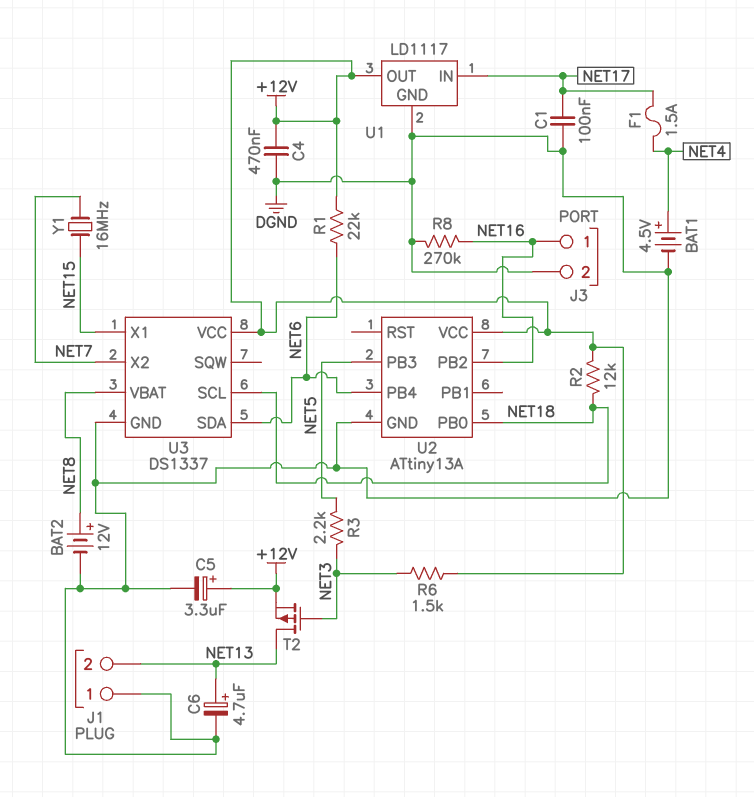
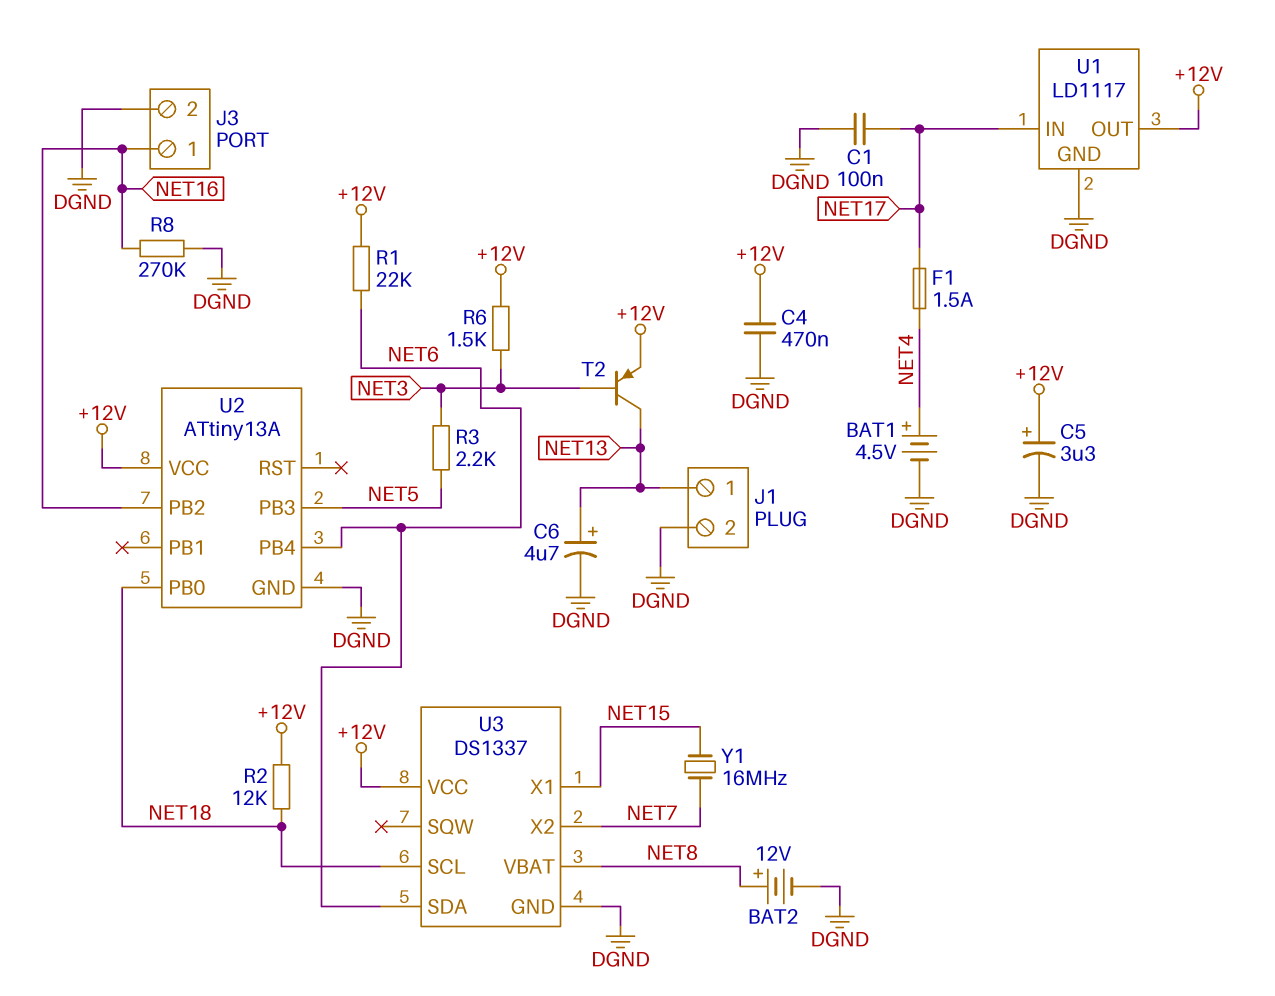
J1 pin 1: DGND -> NET13
J1 pin 2: NET13 -> DGND
T2: PMOS (G NET3, D NET13, S +12V) -> PNP (B NET3, C NET13, E +12V)

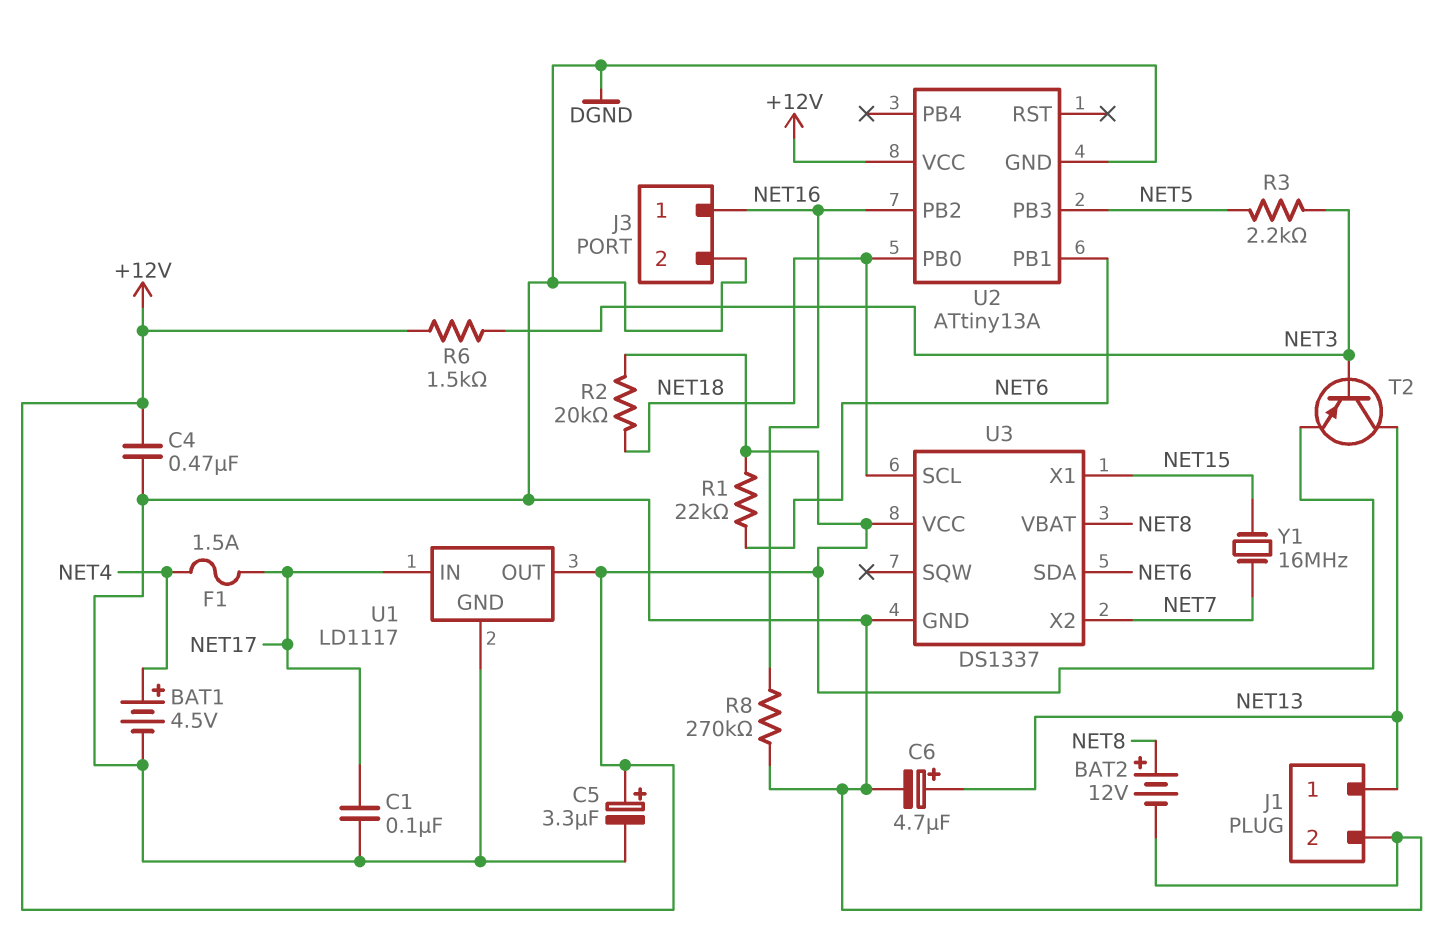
R2: 12k (+12V, NET18) -> 20k (+12V, NET18)
U2 pin PB1: none -> NET6
U2 pin PB4: NET6 -> none

